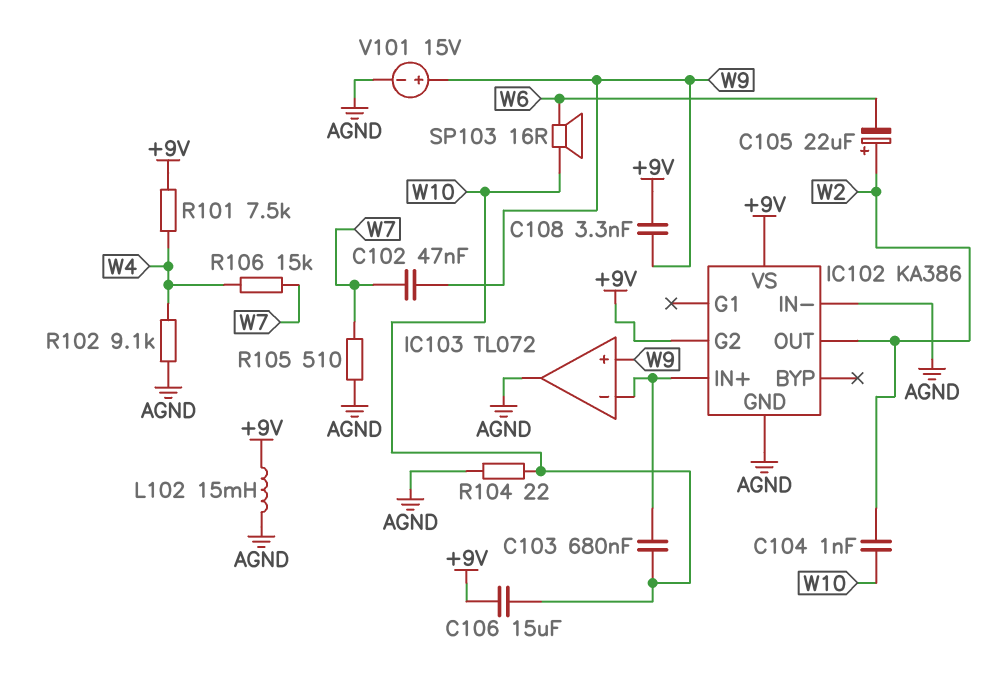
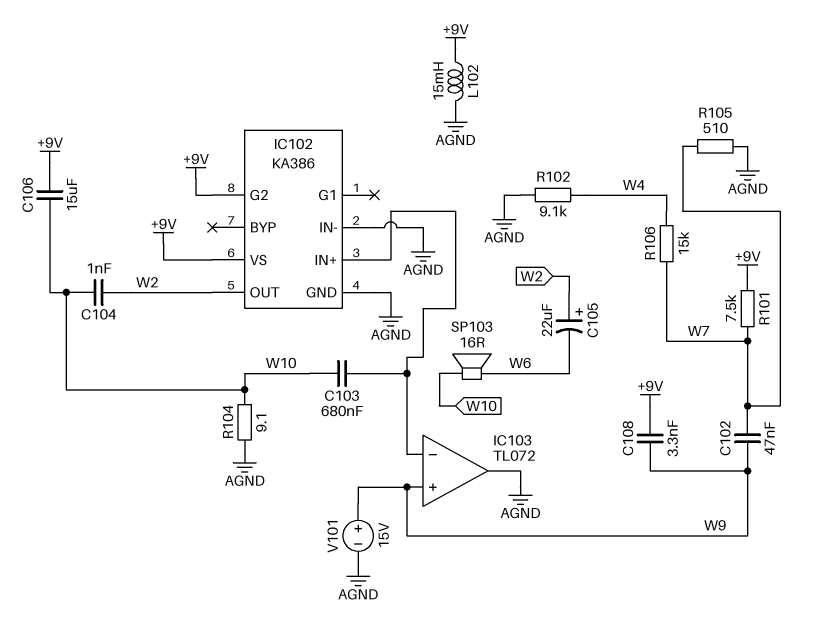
R101: 7.5k (+9V, W4) -> 7.5k (+9V, W7)
R104: 22 (AGND, W10) -> 9.1 (AGND, W10)

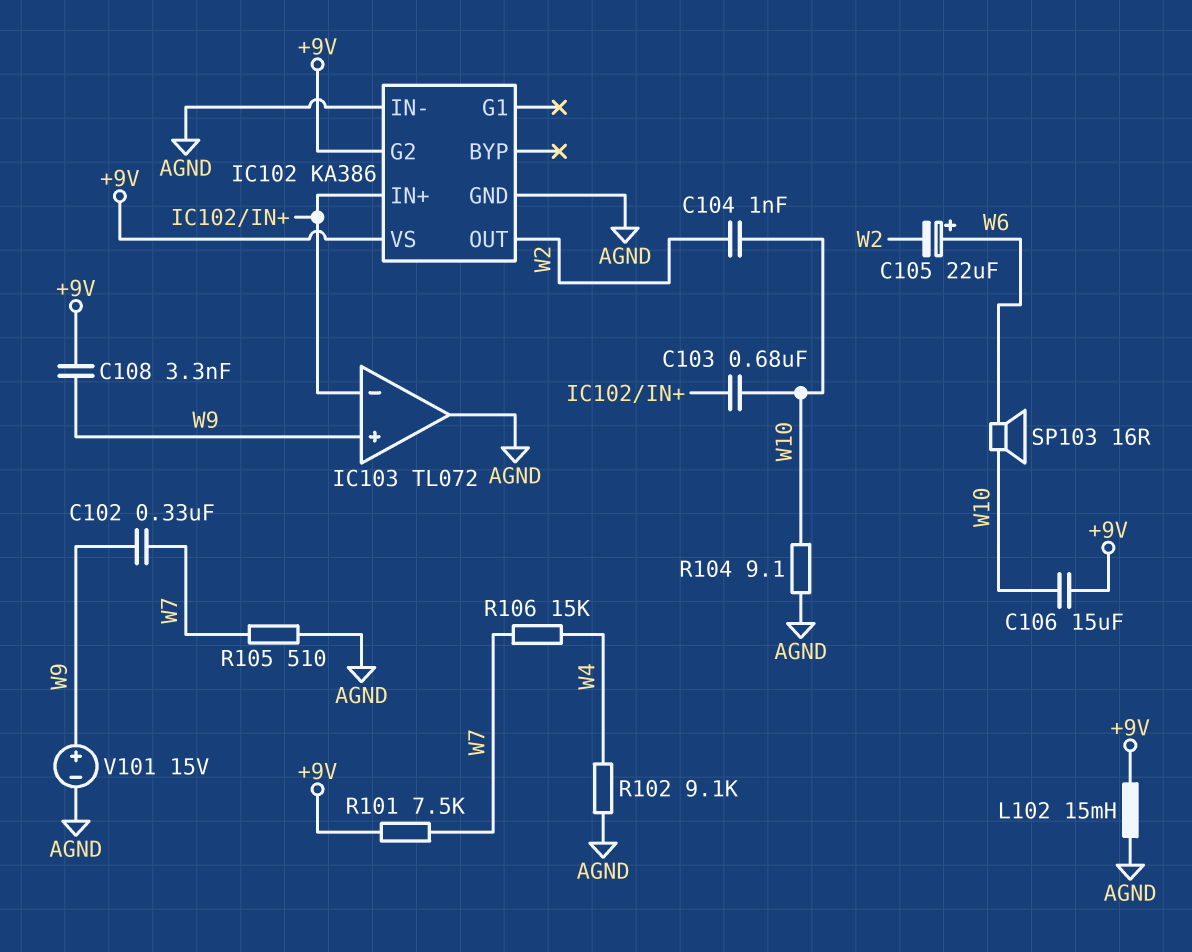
C102: 47nF (W7, W9) -> 330nF (W7, W9)
C105: 22uF (plus W2, minus W6) -> 22uF (plus W6, minus W2)

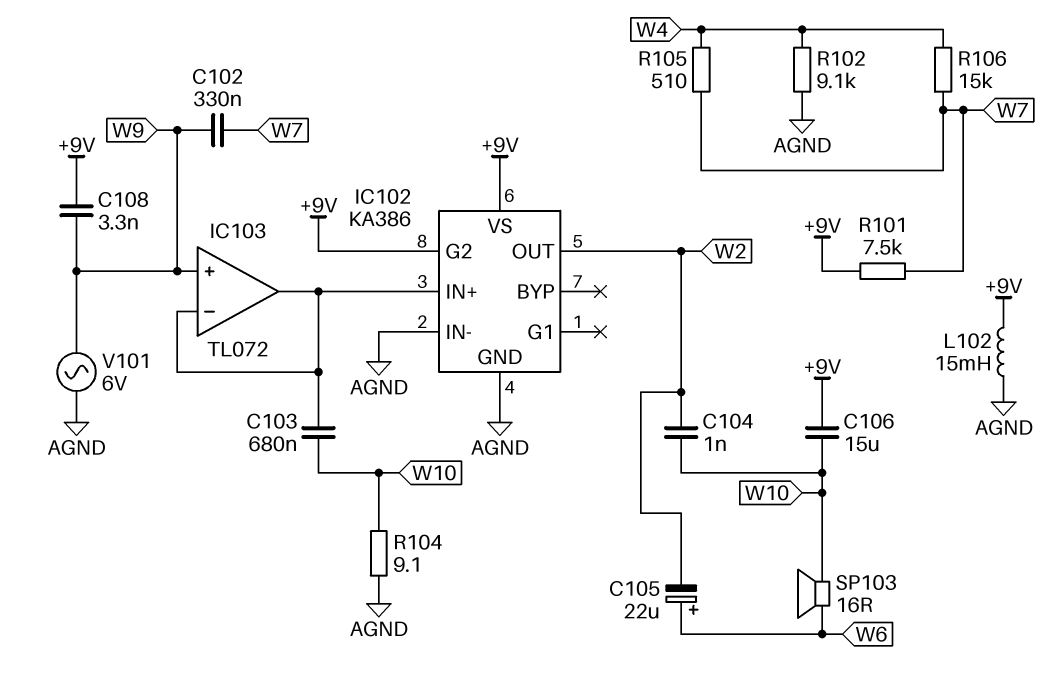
IC103 pin out: AGND -> IC102/IN+
R105: 510 (AGND, W7) -> 510 (W4, W7)
V101: 15V (plus W9, minus AGND) -> AC 6V (AGND, W9)

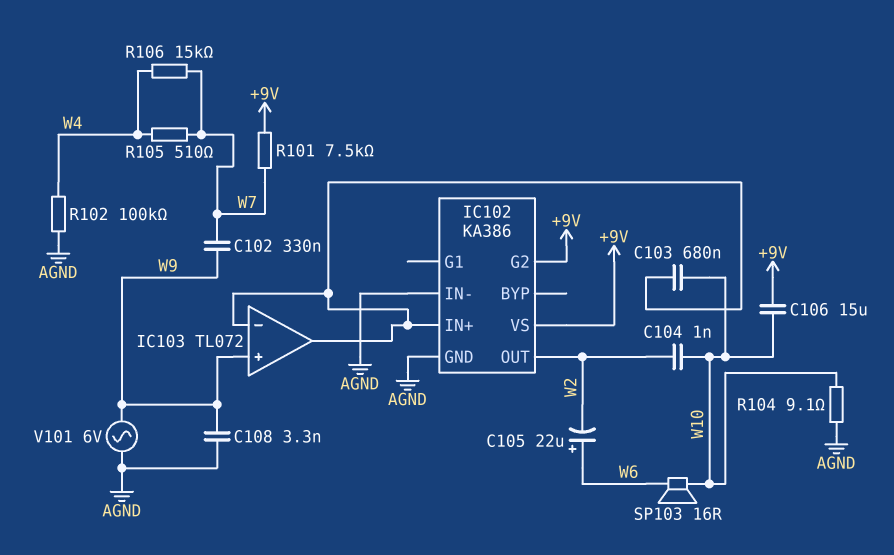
C108: 3.3nF (+9V, W9) -> 3.3nF (AGND, W9)
L102: 15mH (+9V, AGND) -> none
R102: 9.1k (AGND, W4) -> 100k (AGND, W4)

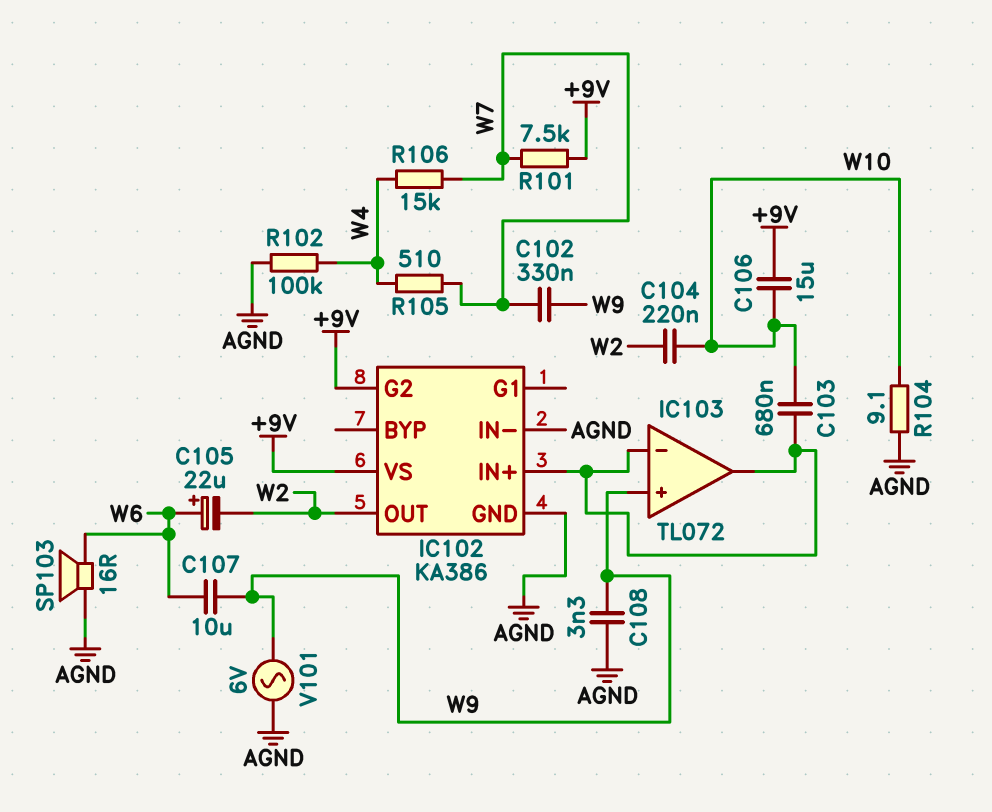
C104: 1nF (W2, W10) -> 220nF (W2, W10)
C107: none -> 10uF (W6, W9)
SP103: speaker 16R (W6, W10) -> speaker 16R (AGND, W6)

